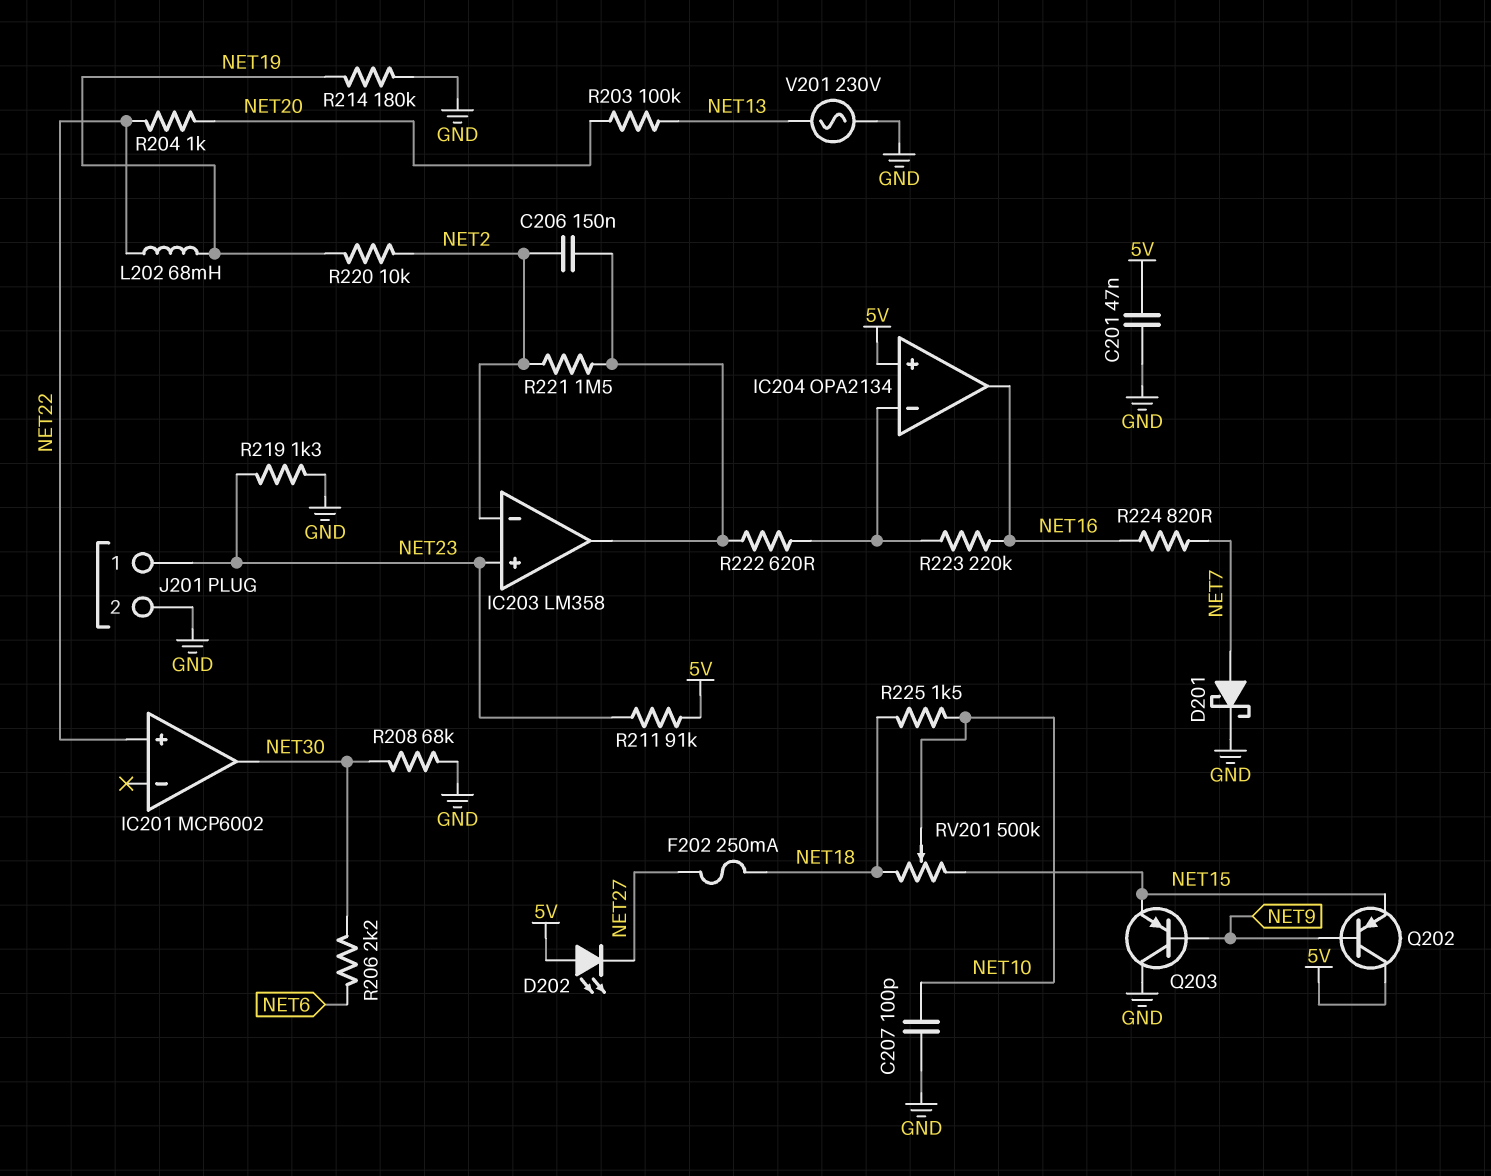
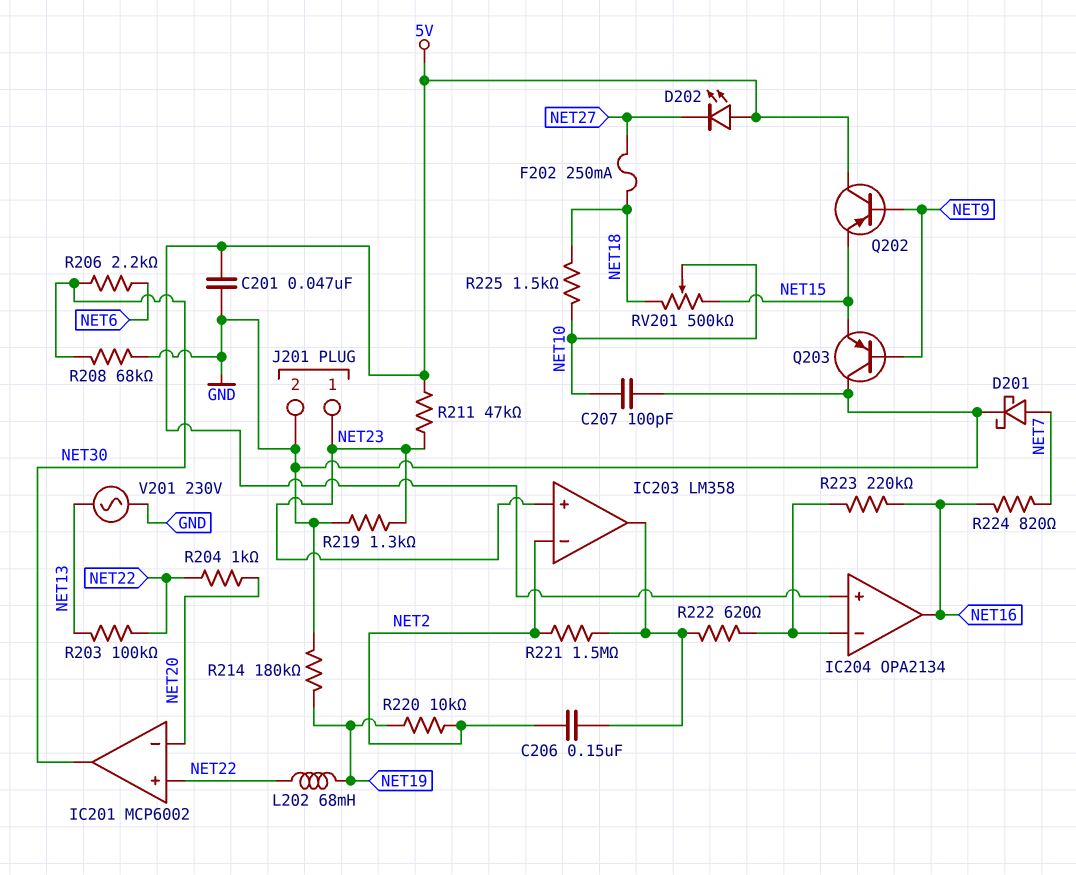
IC201 pin in-: none -> NET20
R203: 100k (NET13, NET20) -> 100k (NET13, NET22)
R211: 91k (5V, NET23) -> 47k (5V, NET23)

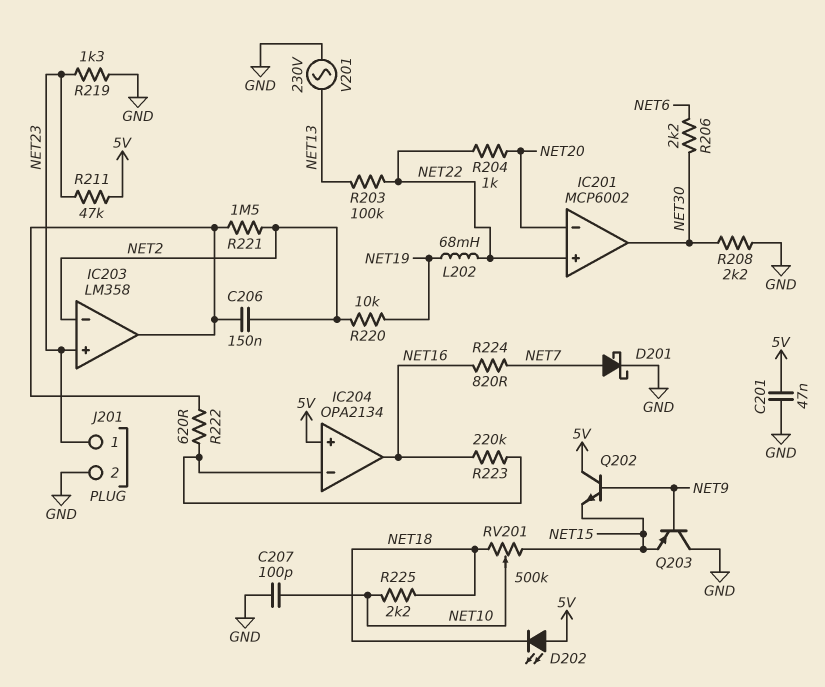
D202: LED (A 5V, K NET27) -> LED (A 5V, K NET18)
F202: 250mA (NET18, NET27) -> none
Q202: PNP (B NET9, C 5V, E NET15) -> NPN (B NET9, C 5V, E NET15)
R208: 68k (GND, NET30) -> 2.2k (GND, NET30)
R214: 180k (GND, NET19) -> none
R225: 1.5k (NET10, NET18) -> 2.2k (NET10, NET18)

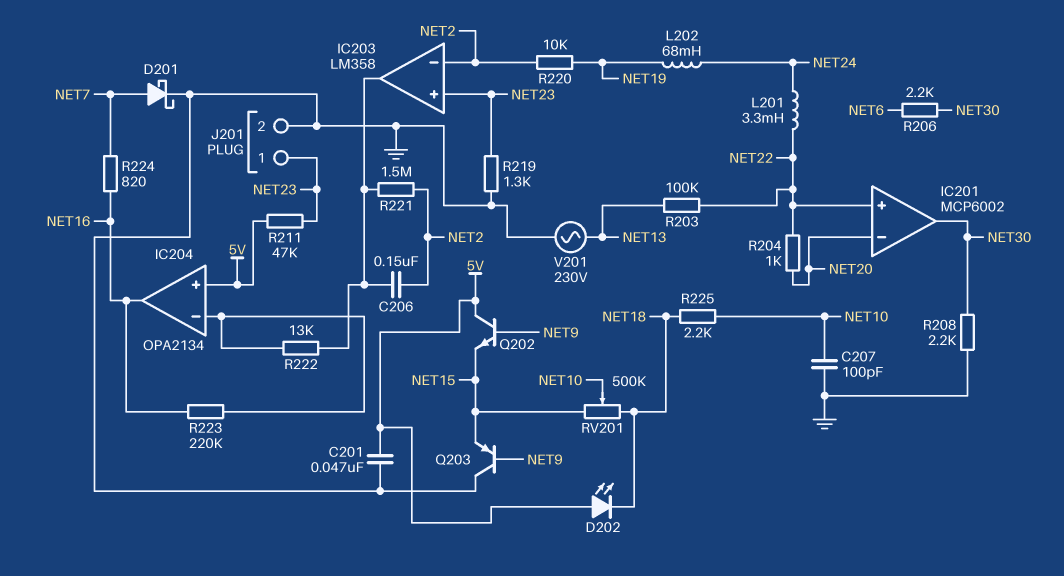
L201: none -> 3.3mH (NET22, NET24)
L202: 68mH (NET19, NET22) -> 68mH (NET19, NET24)
R222: 620 (IC203/out, IC204/in-) -> 13k (IC203/out, IC204/in-)

